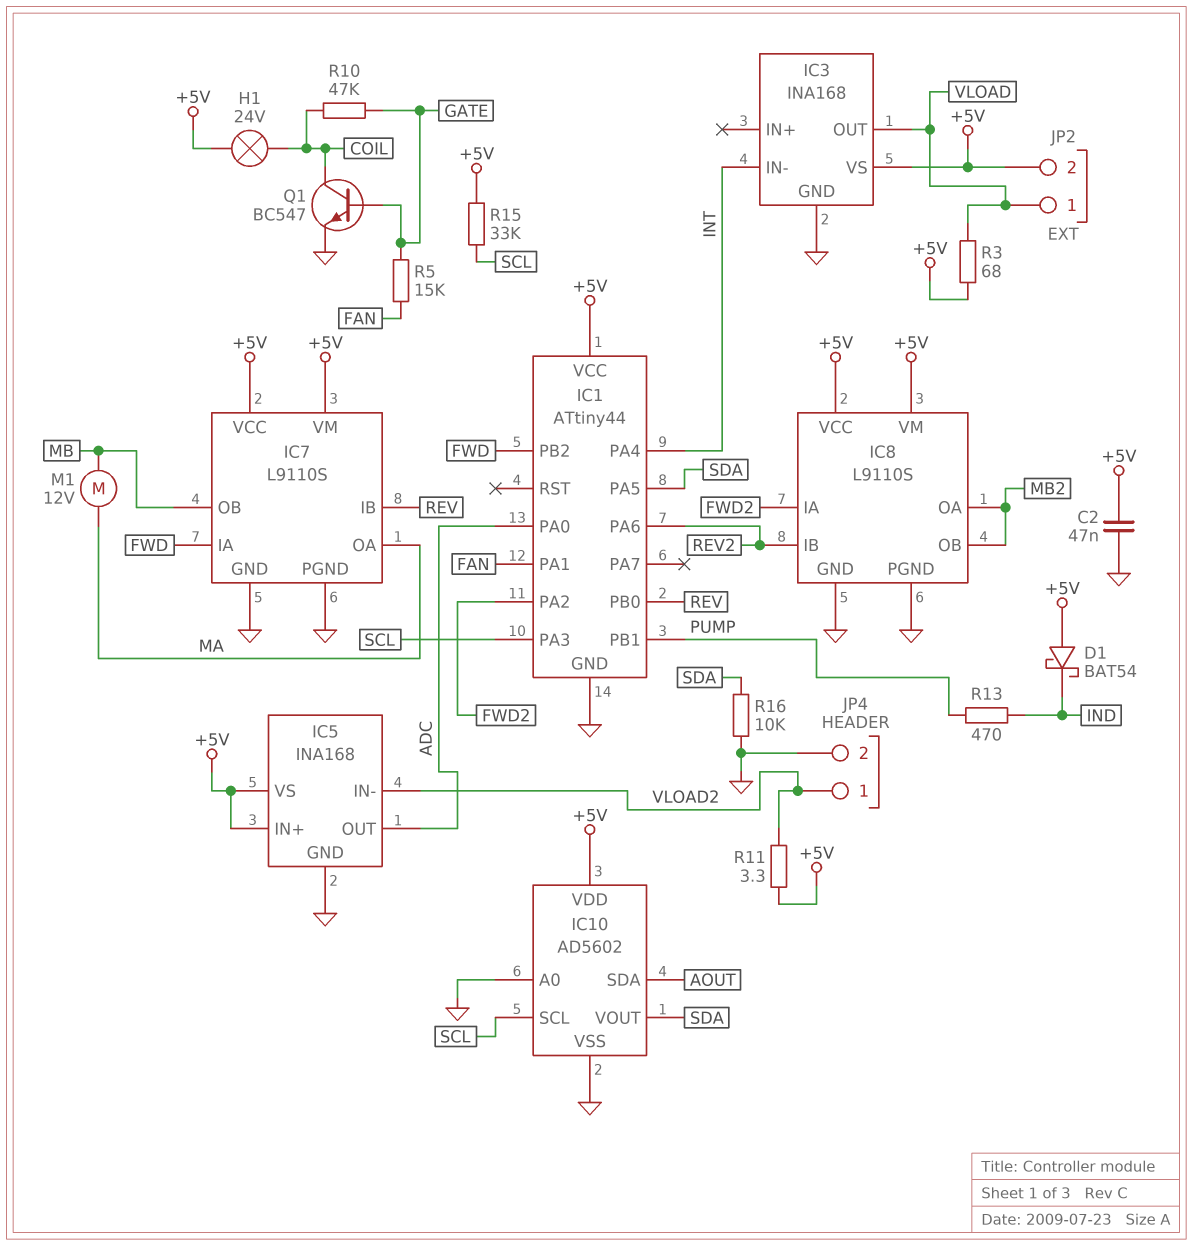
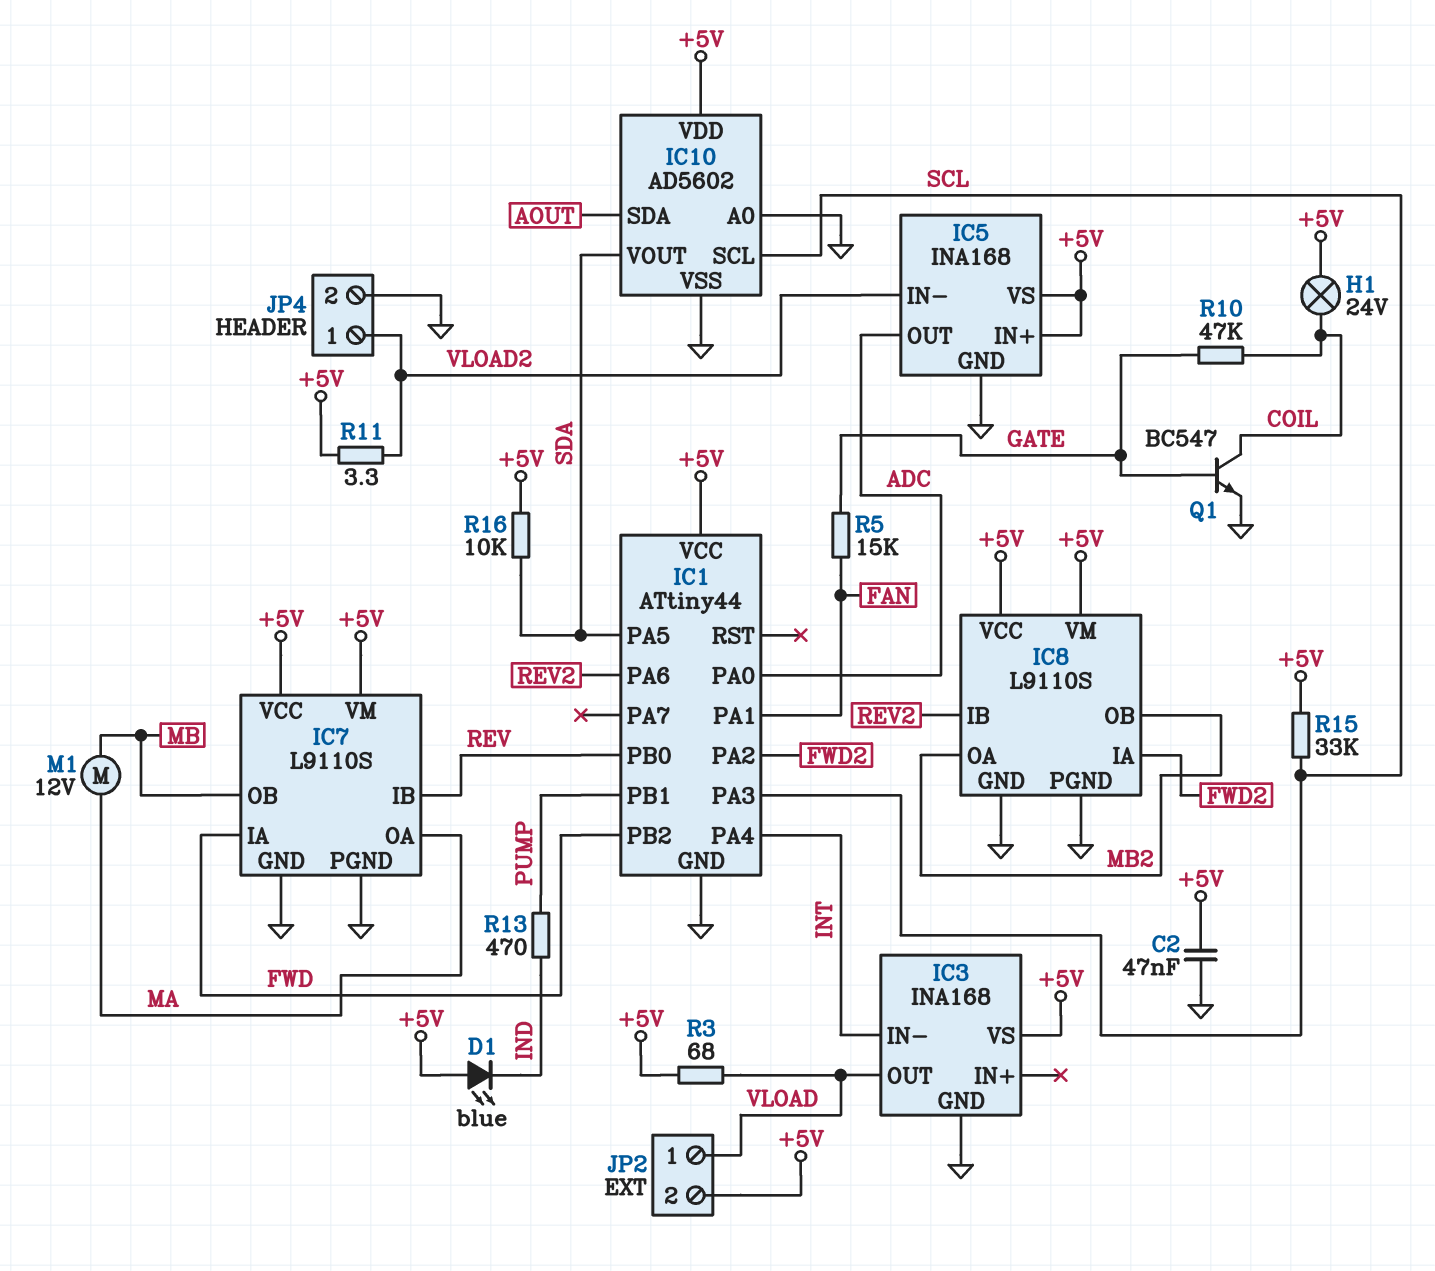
D1: schottky BAT54 (A +5V, K IND) -> LED blue (A +5V, K IND)
R16: 10k (GND, SDA) -> 10k (+5V, SDA)

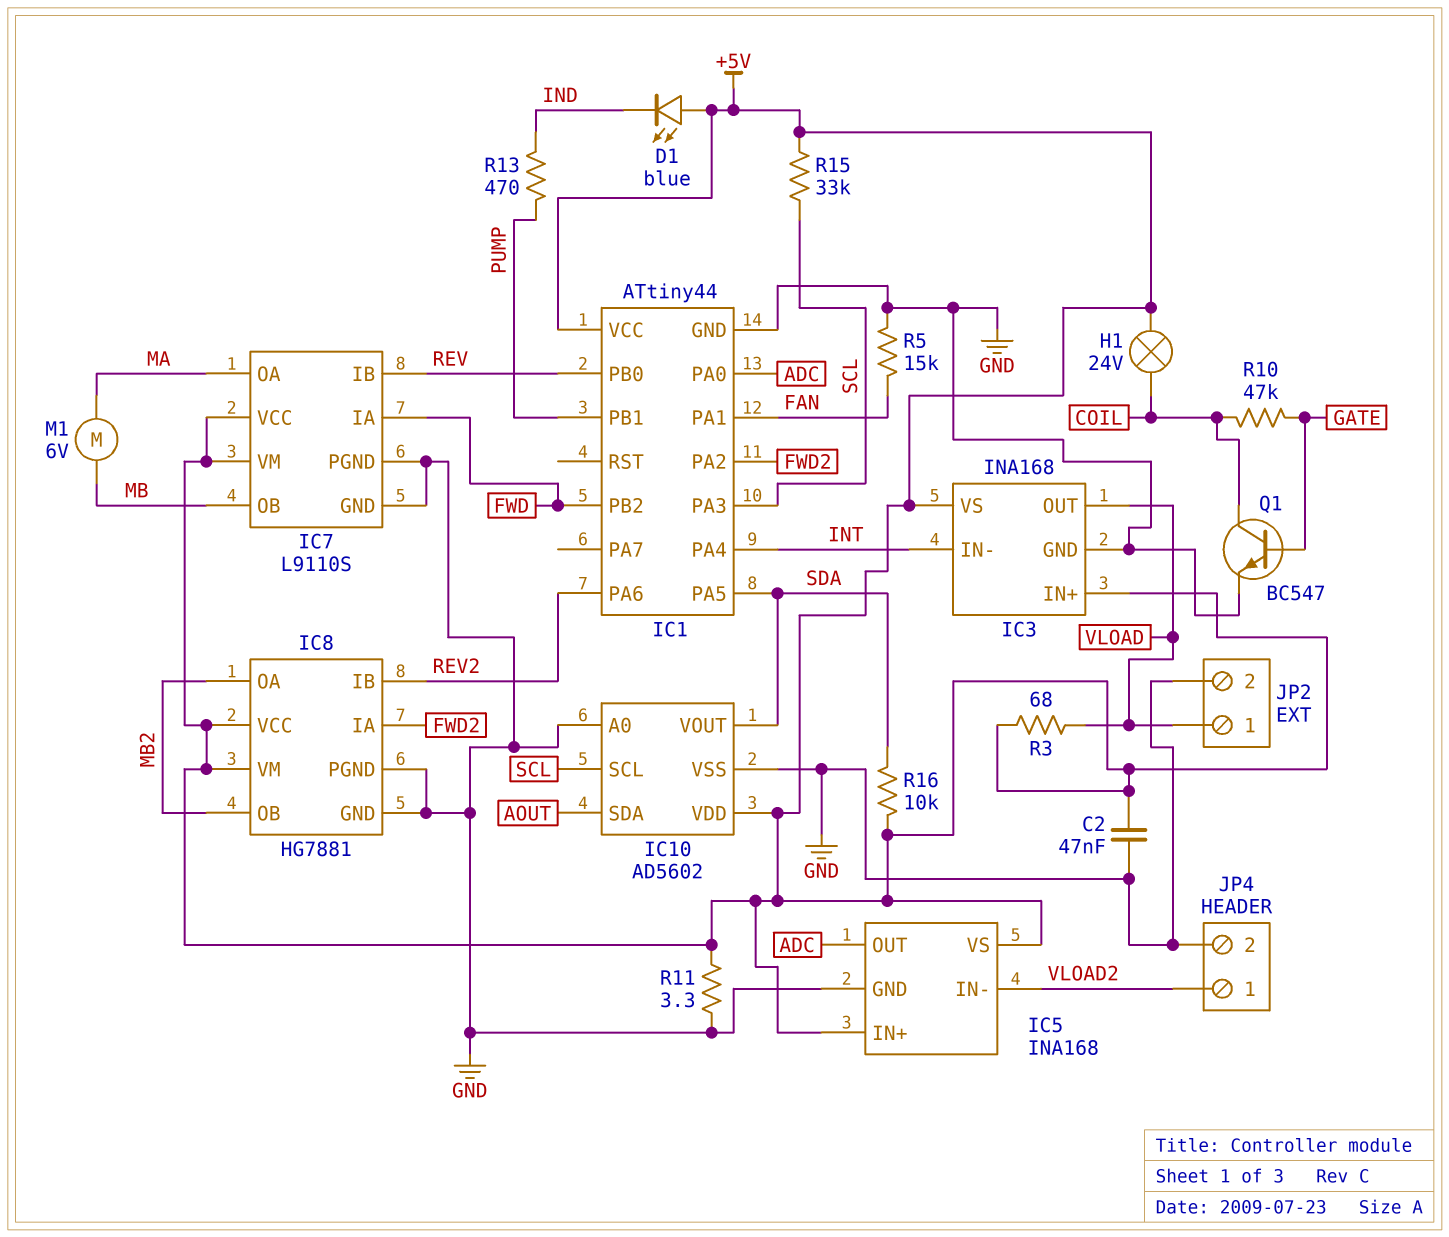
IC3 pin IN+: none -> +5V
IC8: L9110S -> HG7881
JP2 pin 2: +5V -> GND
M1: motor 12V (MA, MB) -> motor 6V (MA, MB)
R5: 15k (FAN, GATE) -> 15k (FAN, GND)
R11: 3.3 (+5V, VLOAD2) -> 3.3 (+5V, GND)

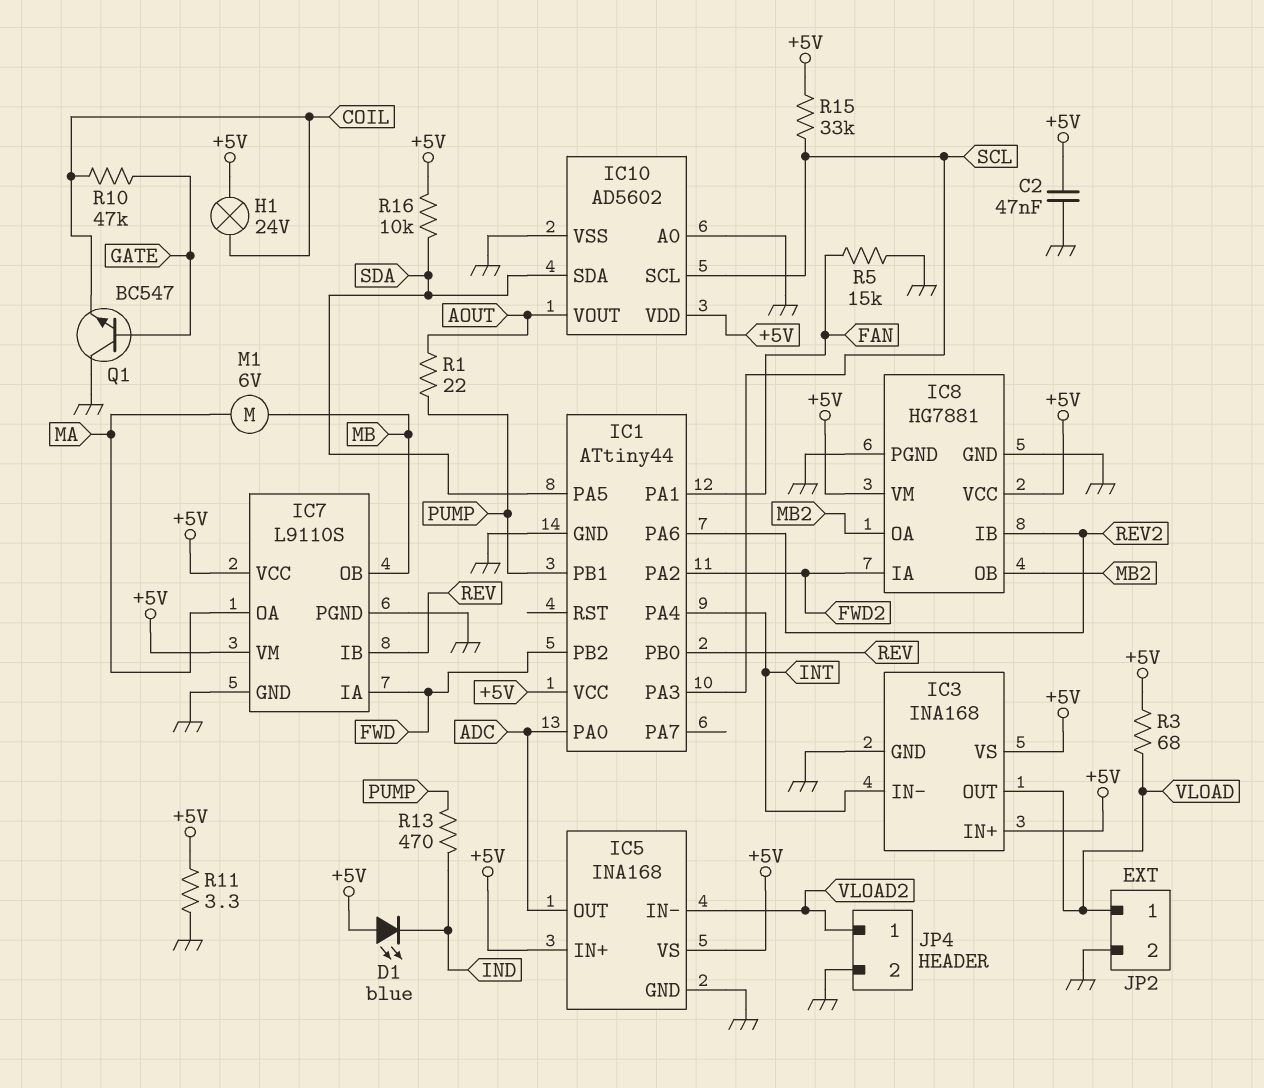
IC10 pin SDA: AOUT -> SDA
IC10 pin VOUT: SDA -> AOUT
Q1: NPN BC547 (B GATE, C COIL, E GND) -> NPN BC547 (B GATE, C GND, E COIL)
R1: none -> 22 (AOUT, PUMP)

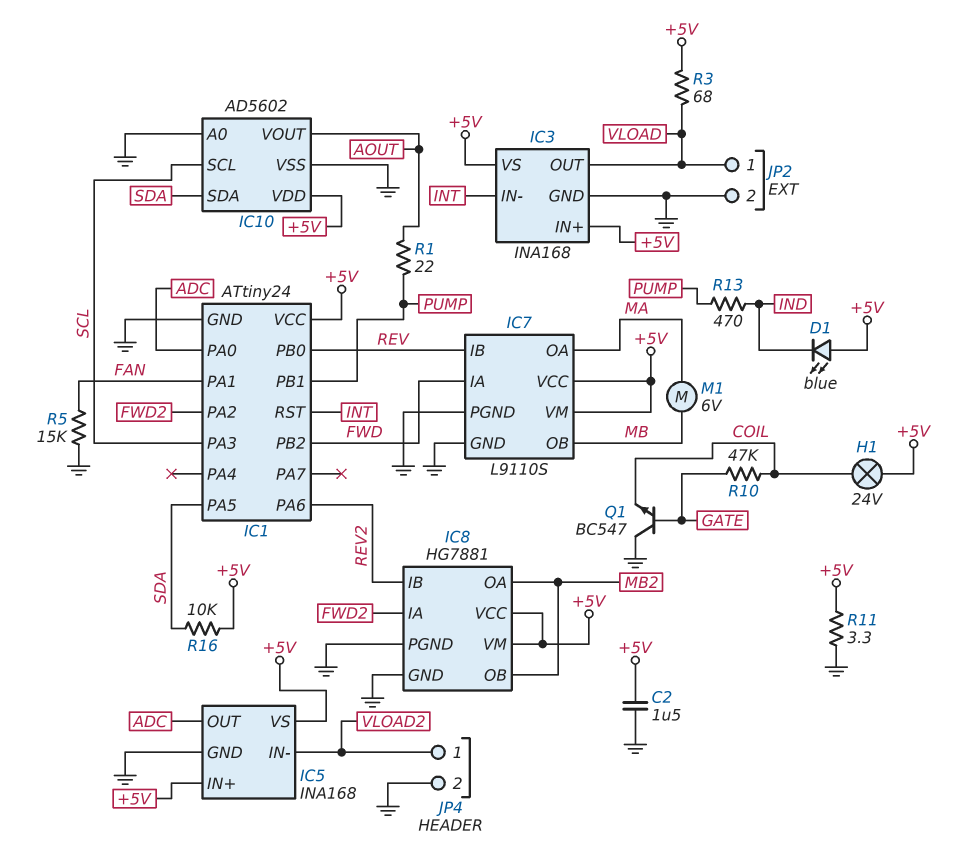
C2: 47nF (+5V, GND) -> 1.5uF (+5V, GND)
IC1: ATtiny44 -> ATtiny24
IC1 pin PA4: INT -> none
IC1 pin RST: none -> INT
R15: 33k (+5V, SCL) -> none

